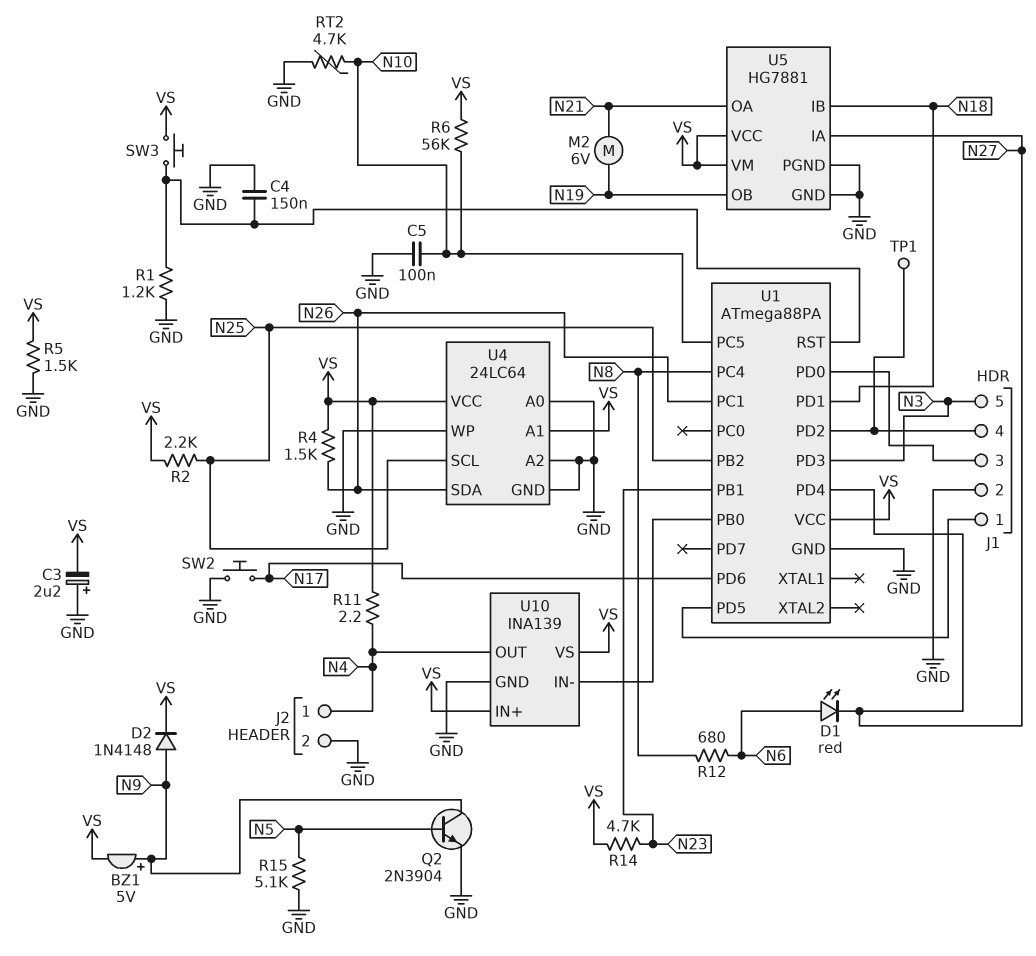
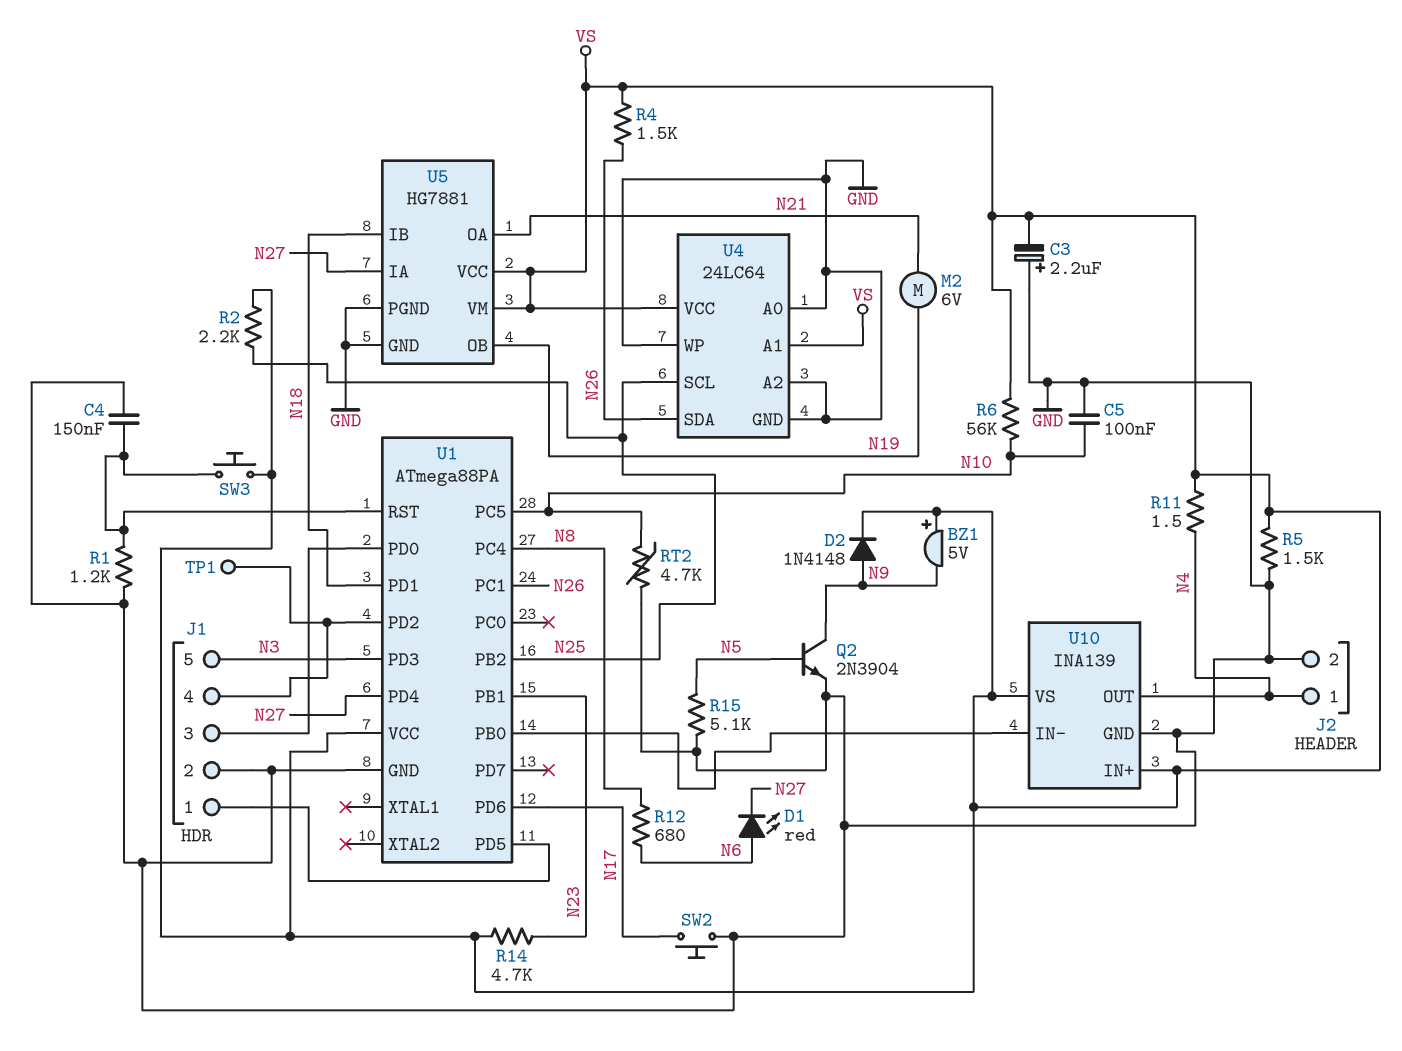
BZ1: buzzer 5V (plus N9, minus VS) -> buzzer 5V (plus VS, minus N9)
R11: 2.2 (N4, VS) -> 1.5 (N4, VS)

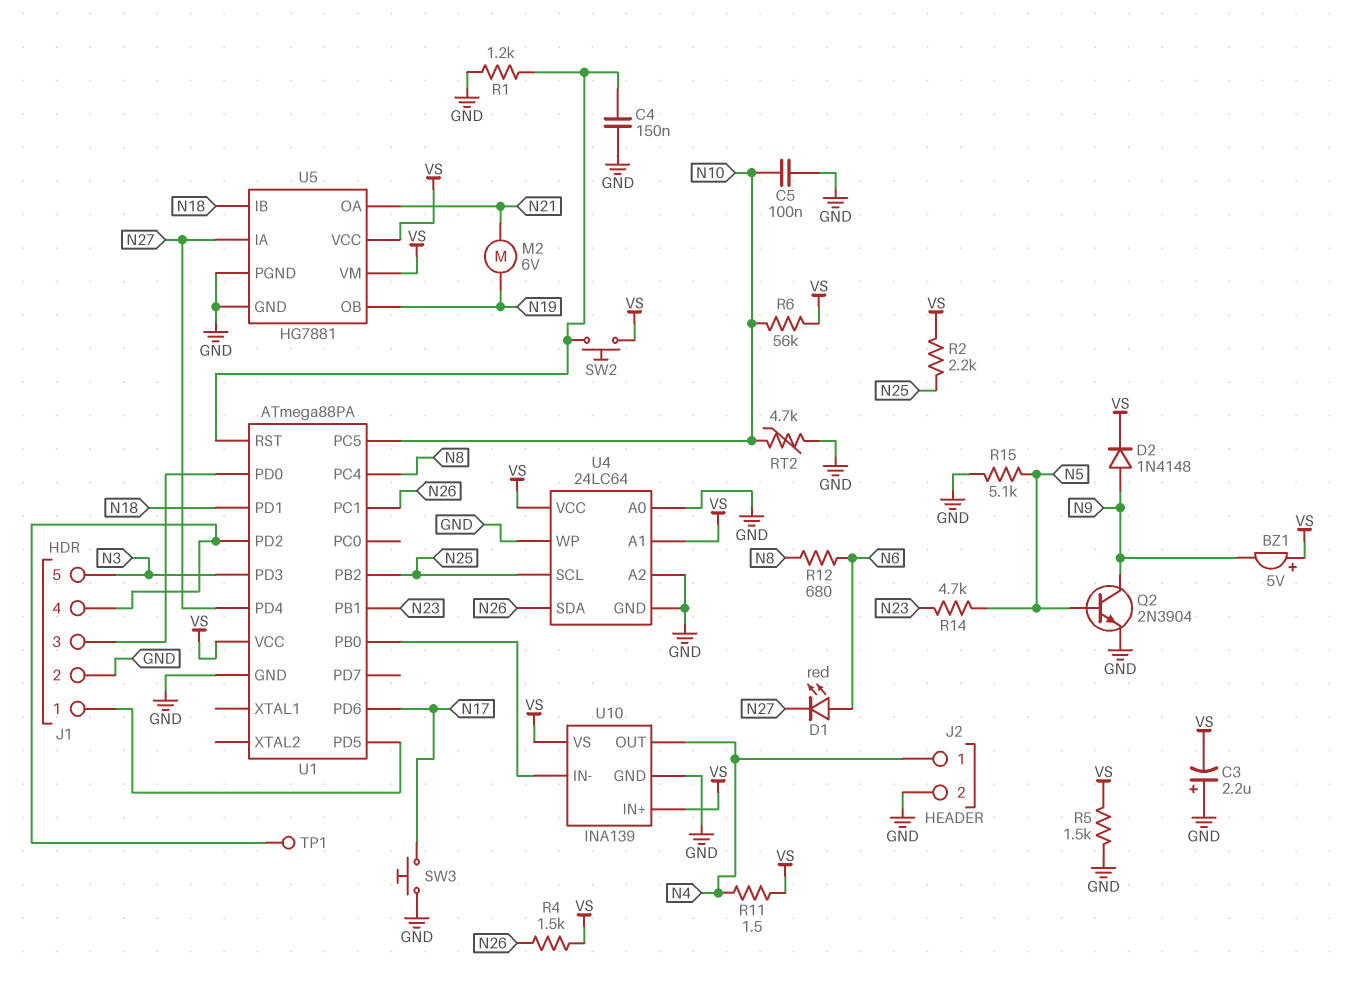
R14: 4.7k (N23, VS) -> 4.7k (N5, N23)
SW2: button (GND, N17) -> button (U1/RST, VS)
SW3: button (U1/RST, VS) -> button (GND, N17)

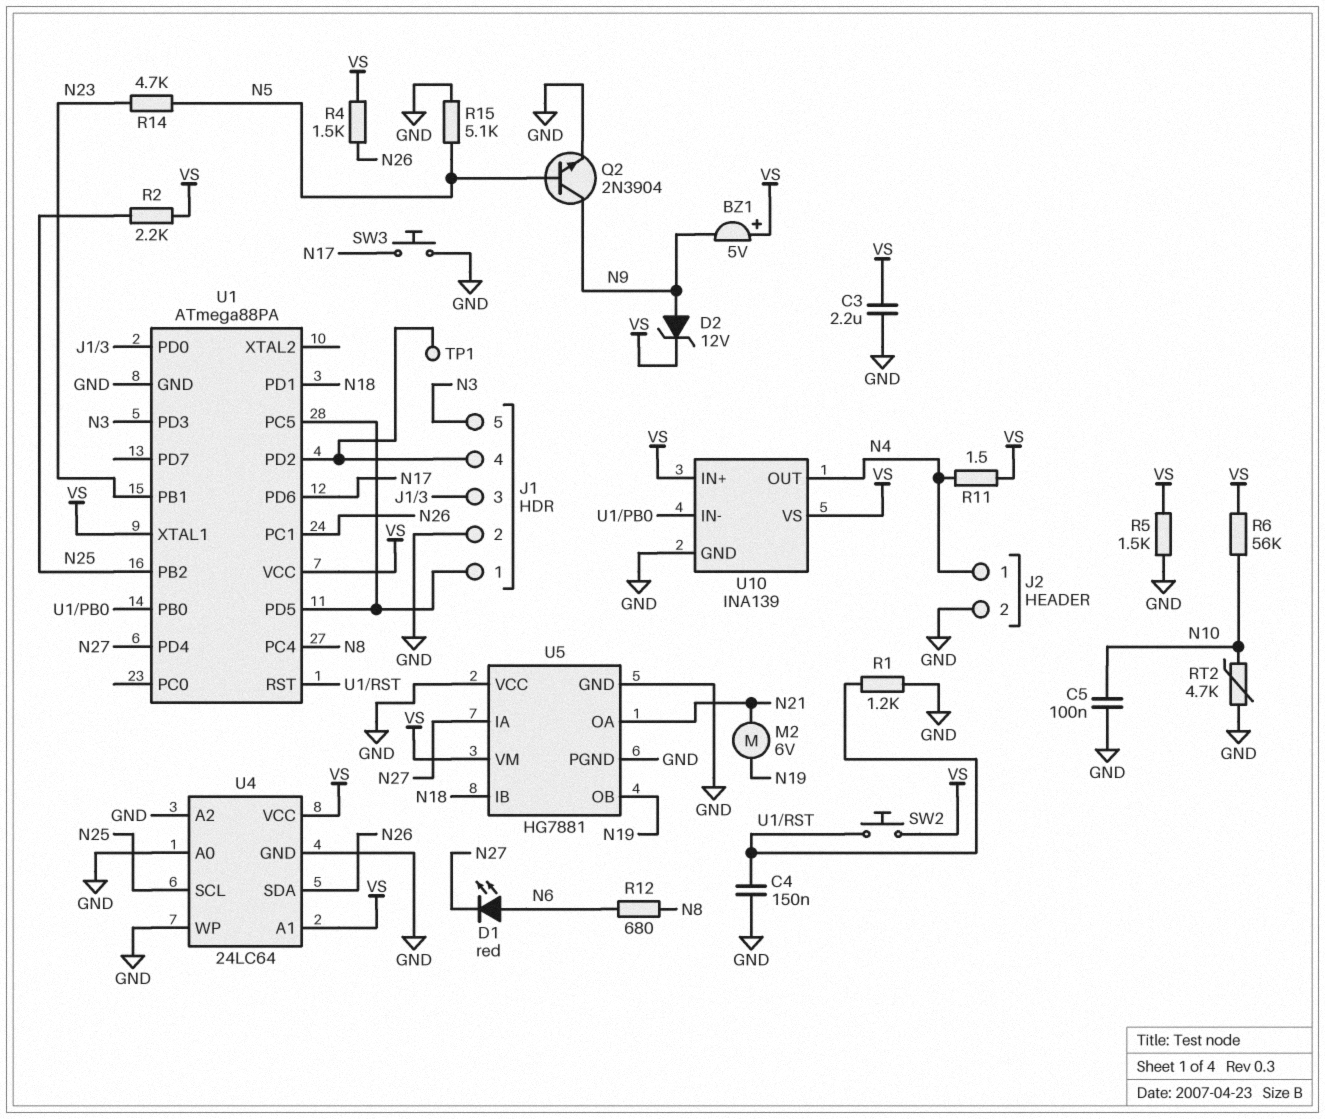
C3: 2.2uF (plus GND, minus VS) -> 2.2uF (GND, VS)
D2: diode 1N4148 (A N9, K VS) -> zener 12V (A N9, K VS)
U1 pin PC5: N10 -> J1/1
U1 pin XTAL1: none -> VS
U5 pin VCC: VS -> GND

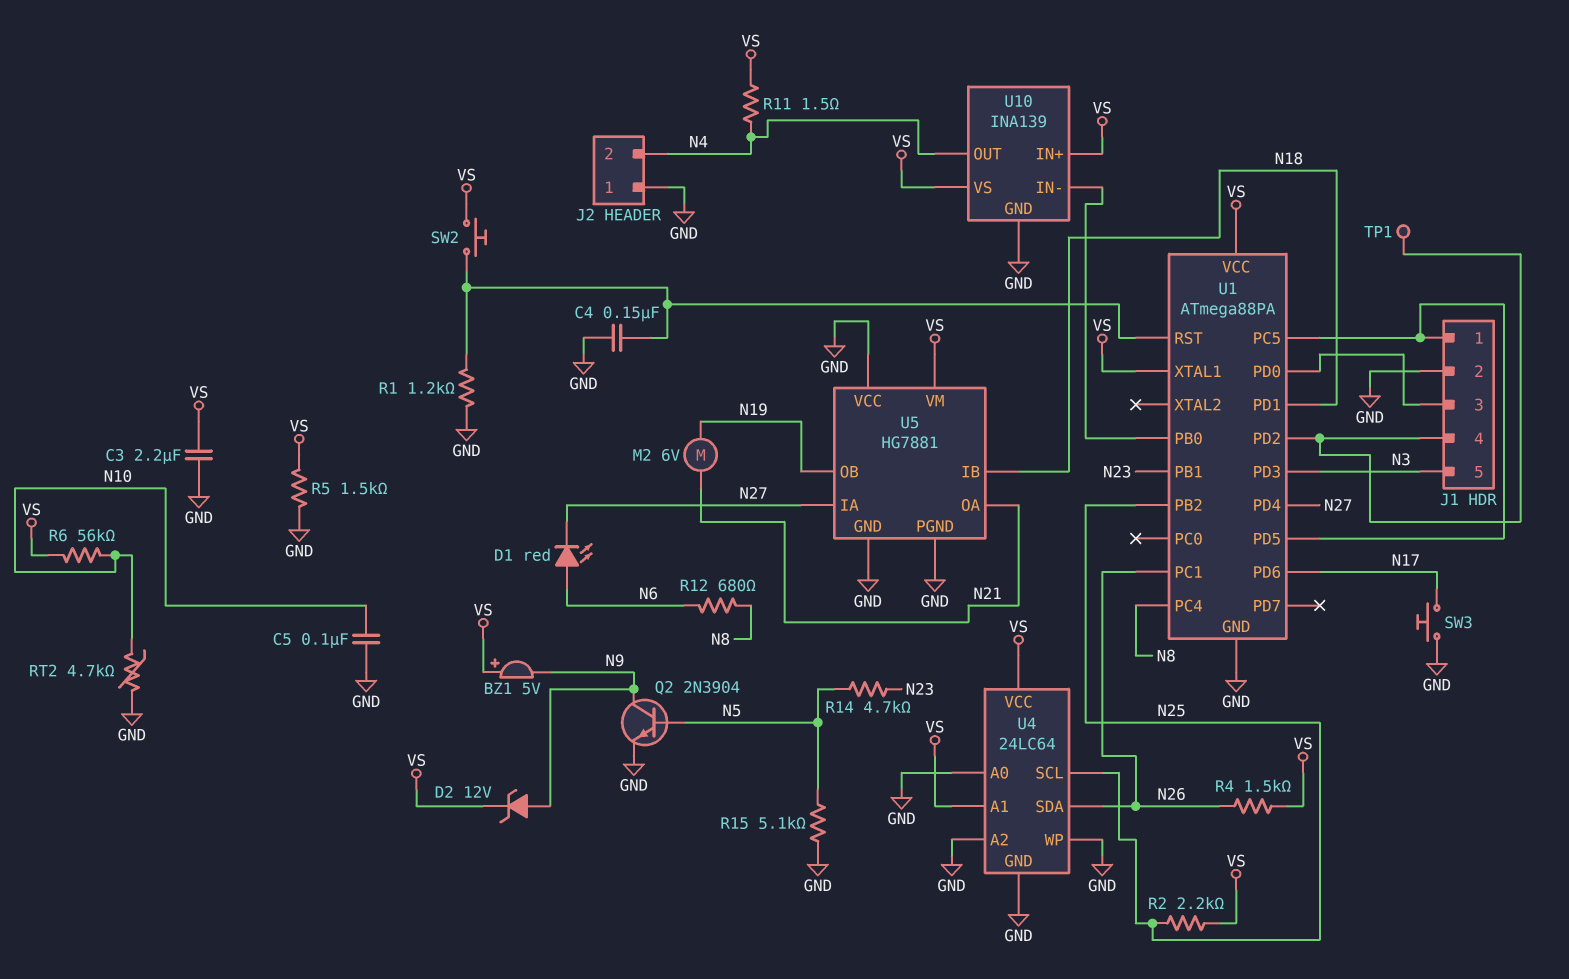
J2 pin 1: N4 -> GND
J2 pin 2: GND -> N4

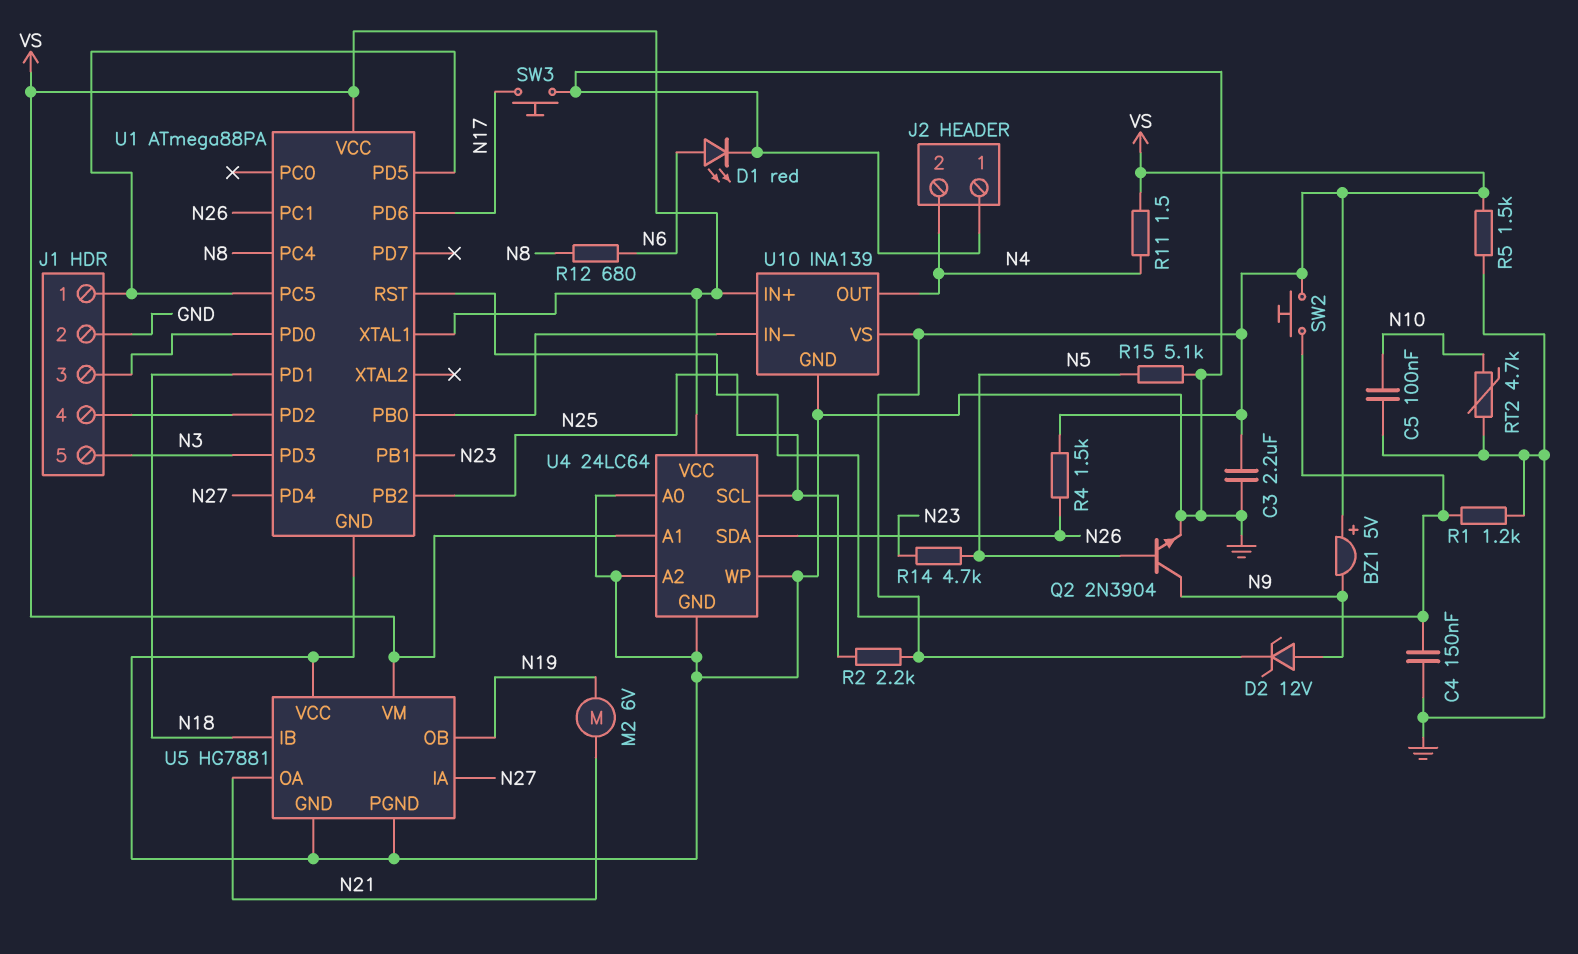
D1: LED red (A N6, K N27) -> LED red (A N6, K GND)
R6: 56k (N10, VS) -> none
TP1: test point (J1/4) -> none

